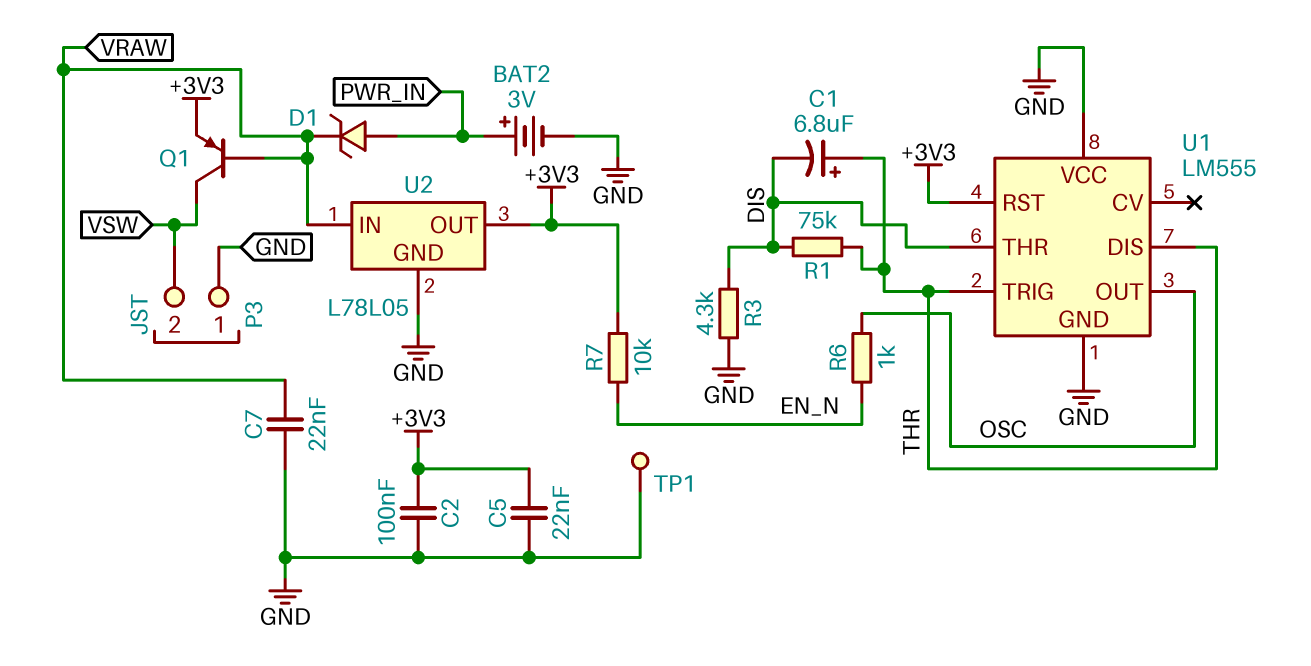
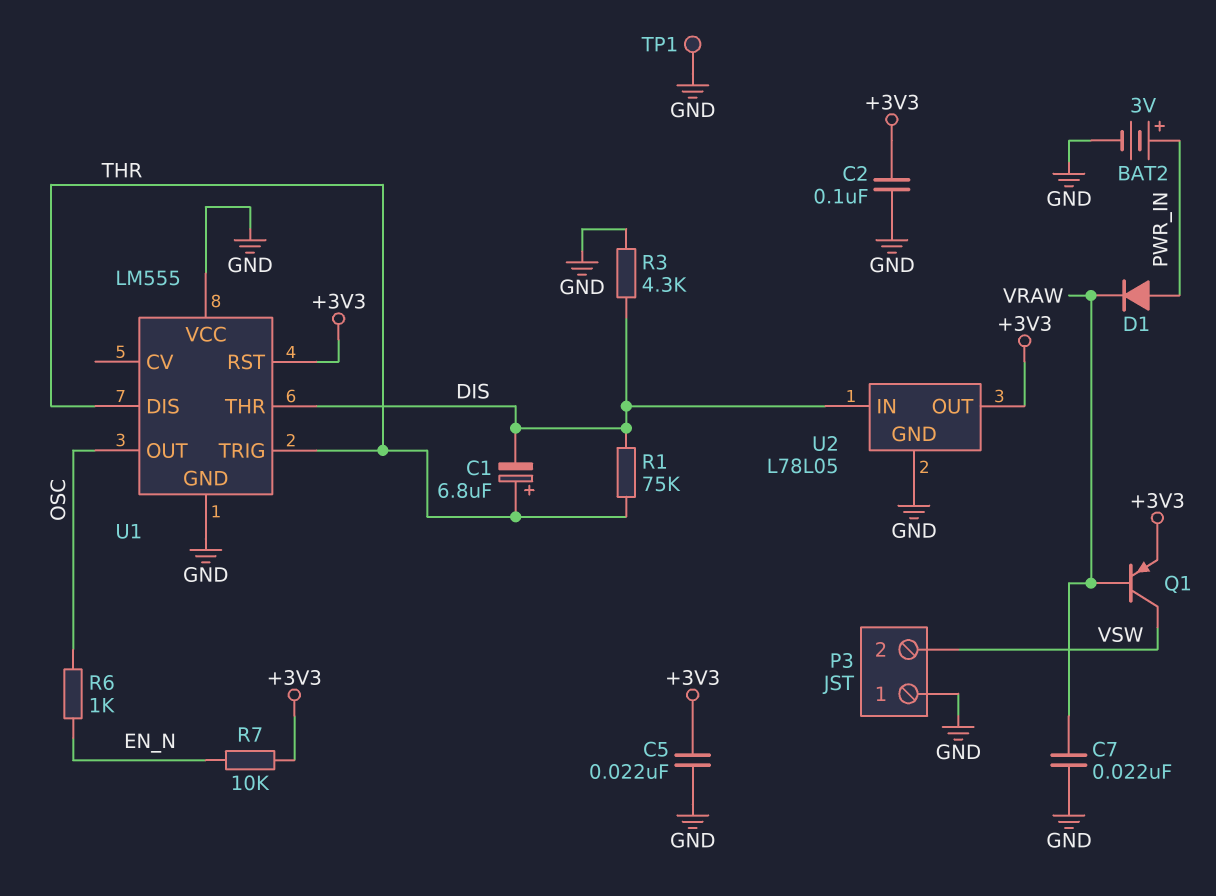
D1: zener (A PWR_IN, K VRAW) -> diode (A PWR_IN, K VRAW)
U2 pin IN: VRAW -> DIS

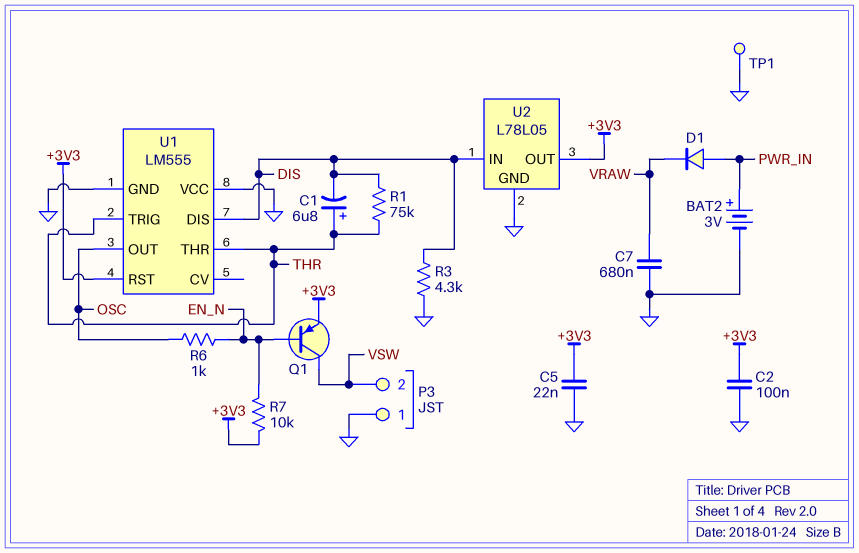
C7: 22nF (GND, VRAW) -> 680nF (GND, VRAW)
Q1: PNP (B VRAW, C VSW, E +3V3) -> PNP (B EN_N, C VSW, E +3V3)
U1 pin DIS: THR -> DIS
U1 pin THR: DIS -> THR

